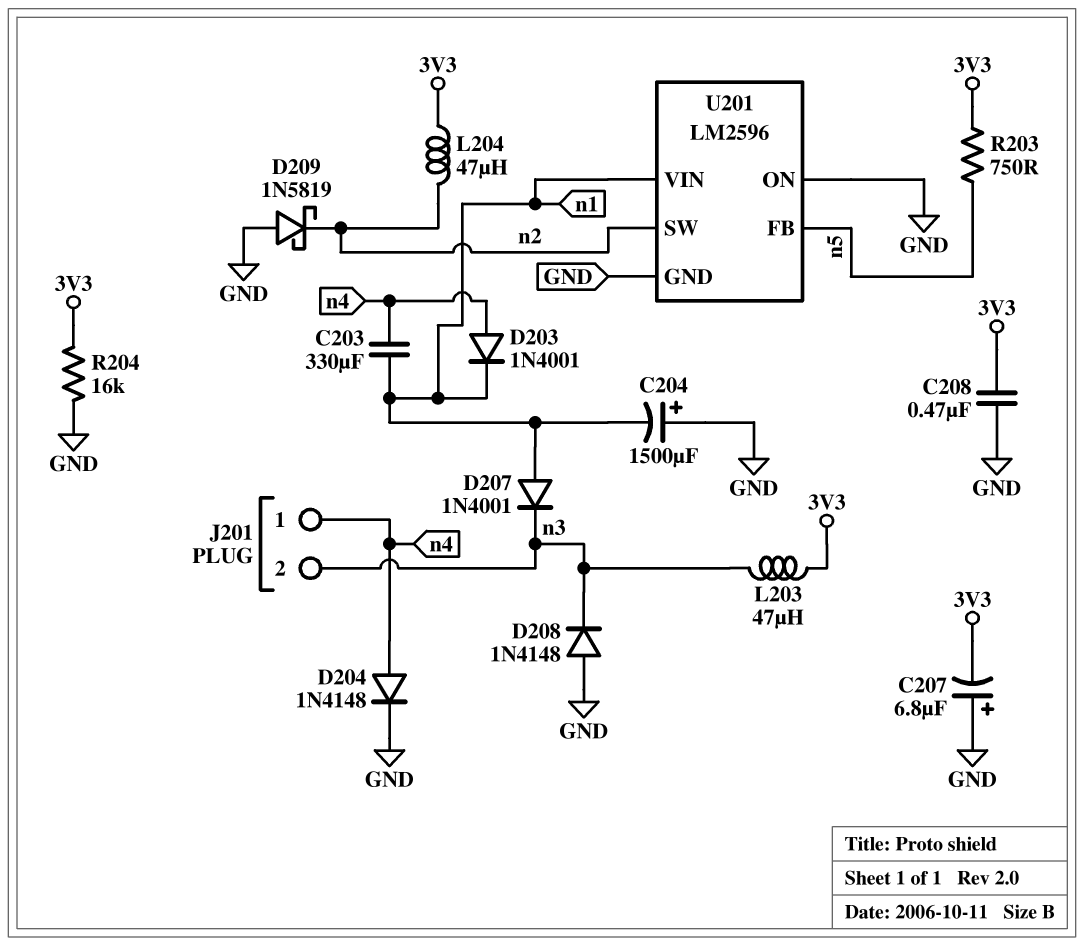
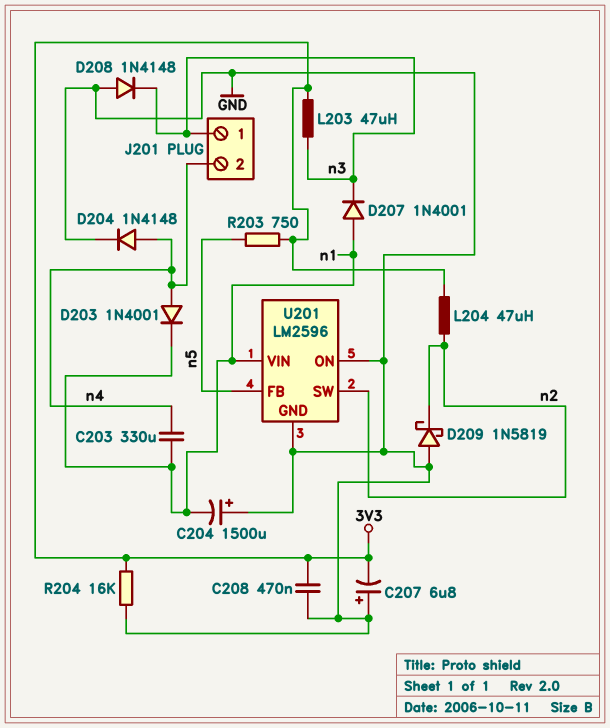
J201 pin 1: n4 -> n3
J201 pin 2: n3 -> n4

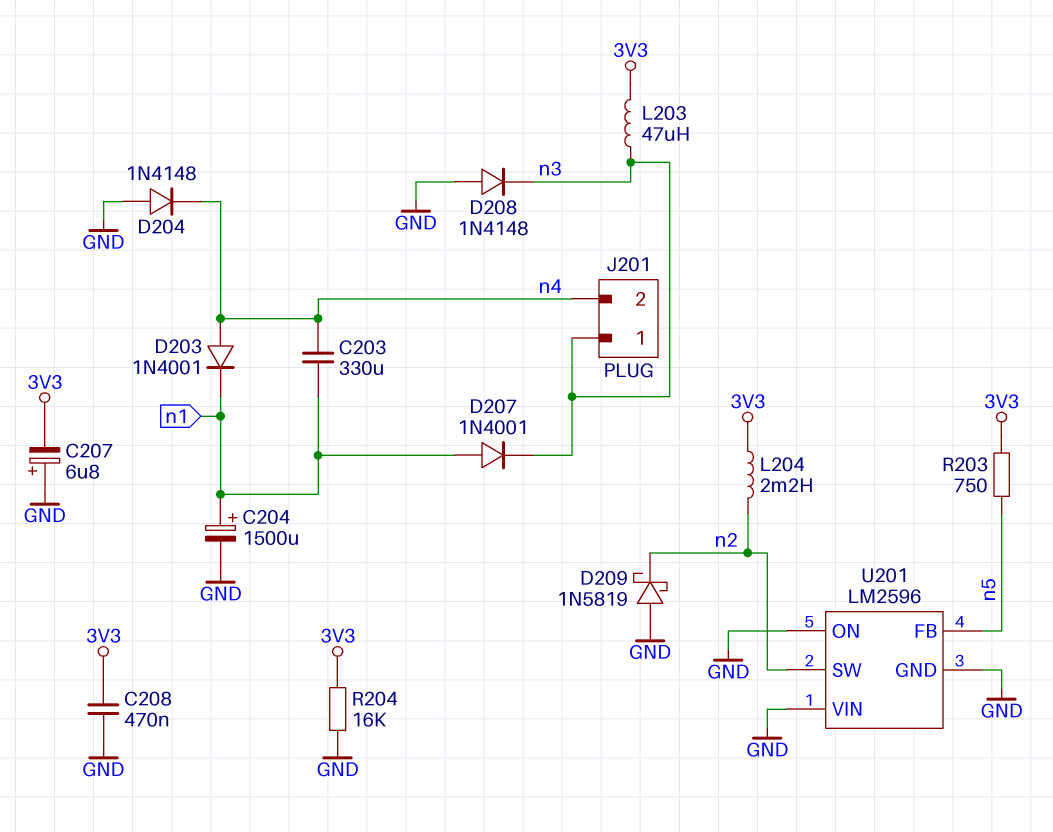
C204: 1500uF (plus GND, minus n1) -> 1500uF (plus n1, minus GND)
D204: diode 1N4148 (A n4, K GND) -> diode 1N4148 (A GND, K n4)
L204: 47uH (3V3, n2) -> 2.2mH (3V3, n2)
U201 pin VIN: n1 -> GND

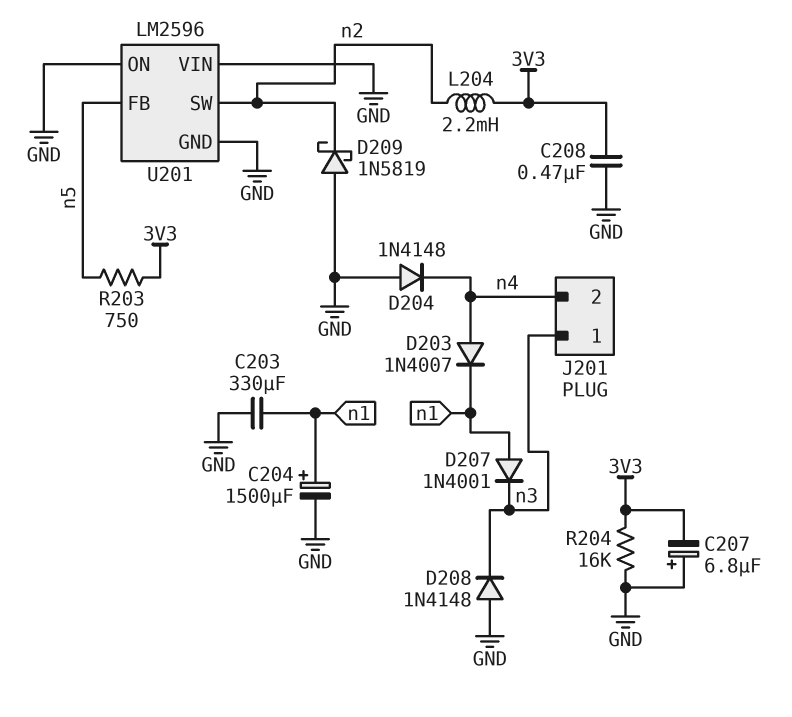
C203: 330uF (n1, n4) -> 330uF (GND, n1)
D203: diode 1N4001 (A n4, K n1) -> diode 1N4007 (A n4, K n1)
L203: 47uH (3V3, n3) -> none

